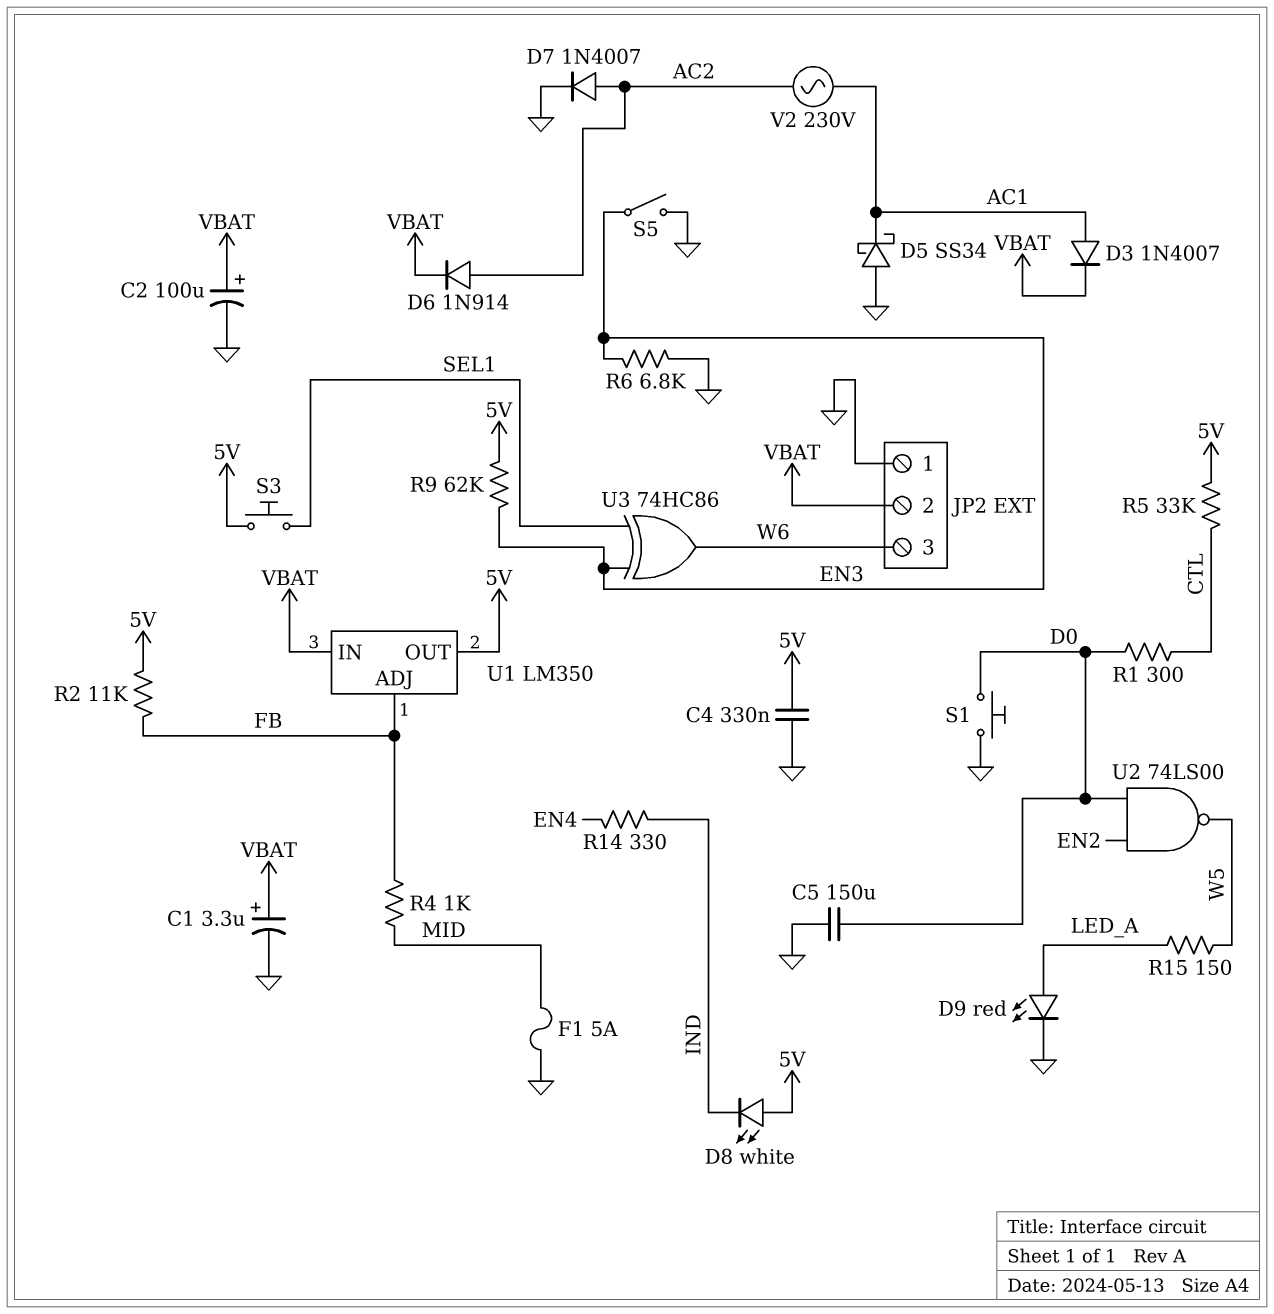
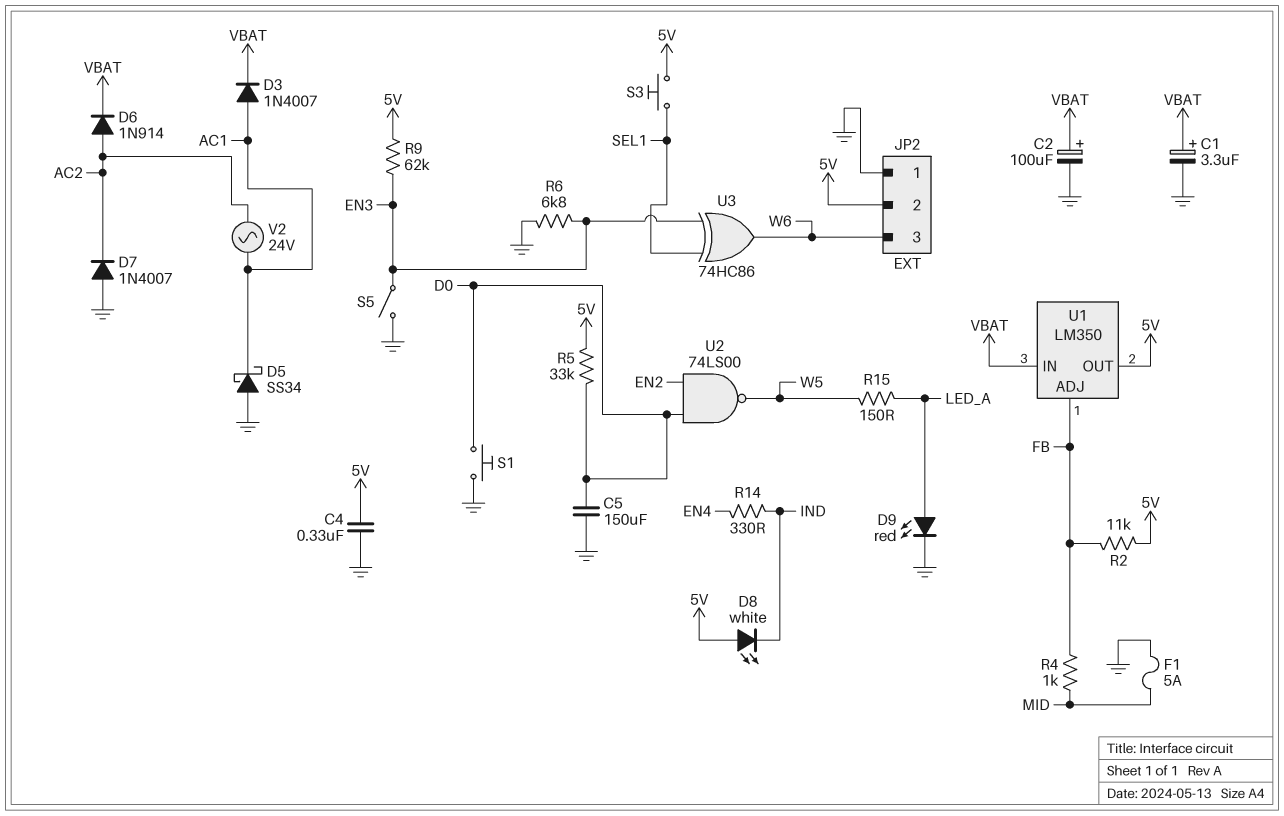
D7: diode 1N4007 (A AC2, K GND) -> diode 1N4007 (A GND, K AC2)
JP2 pin 2: VBAT -> 5V
R1: 300 (CTL, D0) -> none
R5: 33k (5V, CTL) -> 33k (5V, D0)
V2: AC 230V (AC1, AC2) -> AC 24V (AC1, AC2)

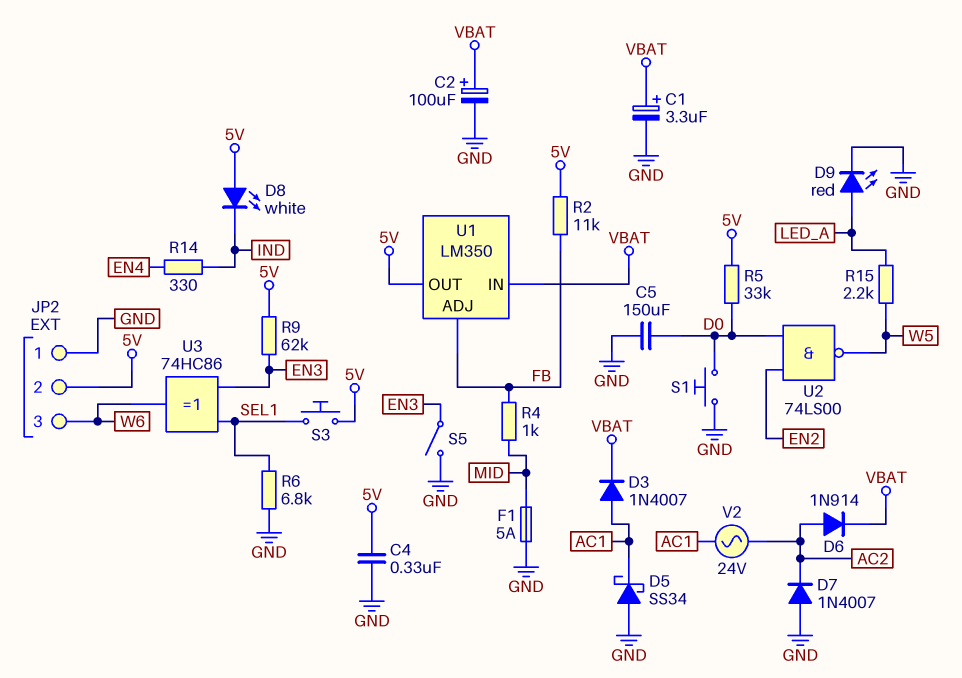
R6: 6.8k (EN3, GND) -> 6.8k (GND, SEL1)
R15: 150 (LED_A, W5) -> 2.2k (LED_A, W5)

